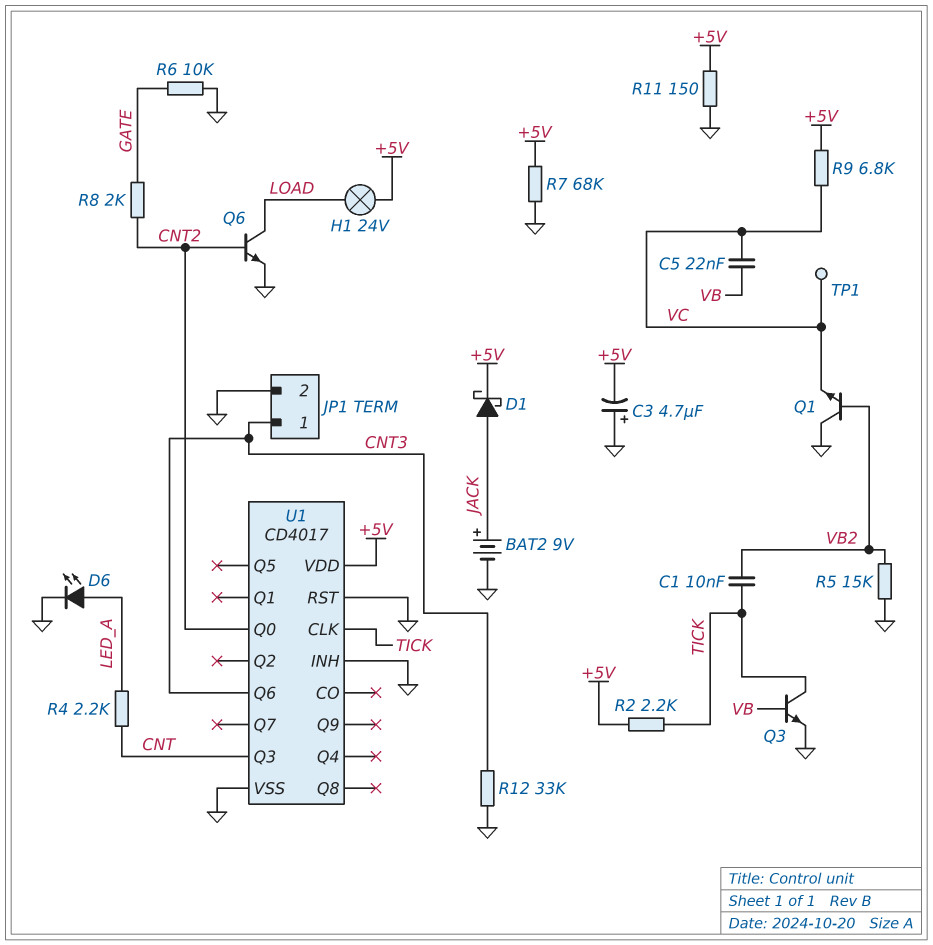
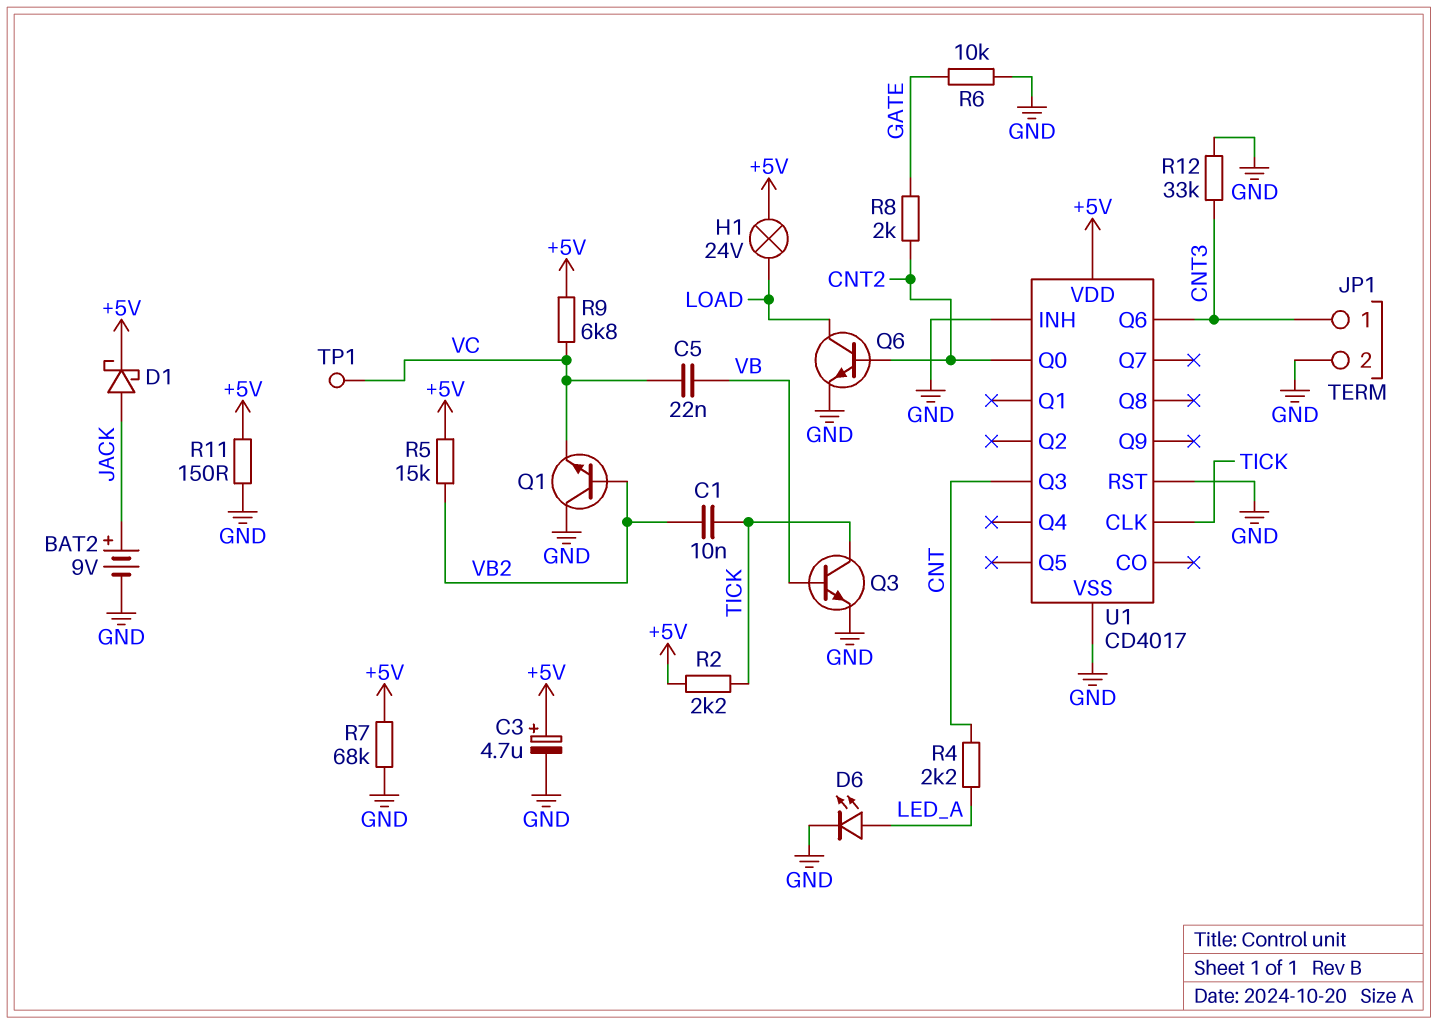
C3: 4.7uF (plus GND, minus +5V) -> 4.7uF (plus +5V, minus GND)
R5: 15k (GND, VB2) -> 15k (+5V, VB2)

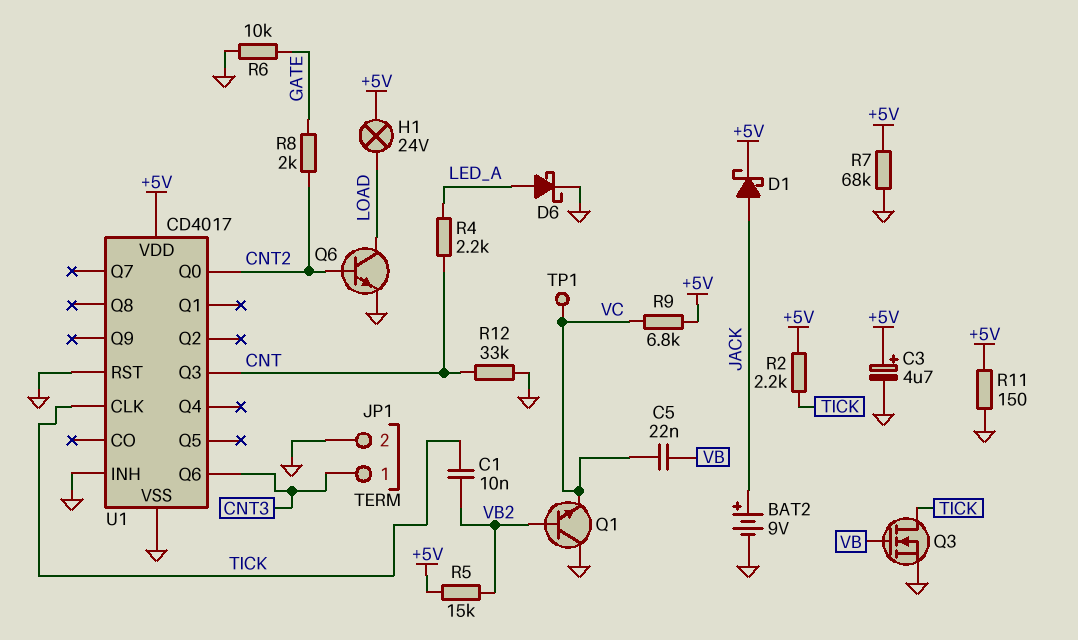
D6: LED (A LED_A, K GND) -> schottky (A LED_A, K GND)
Q3: NPN (B VB, C TICK, E GND) -> NMOS (G VB, D TICK, S GND)
R12: 33k (CNT3, GND) -> 33k (CNT, GND)

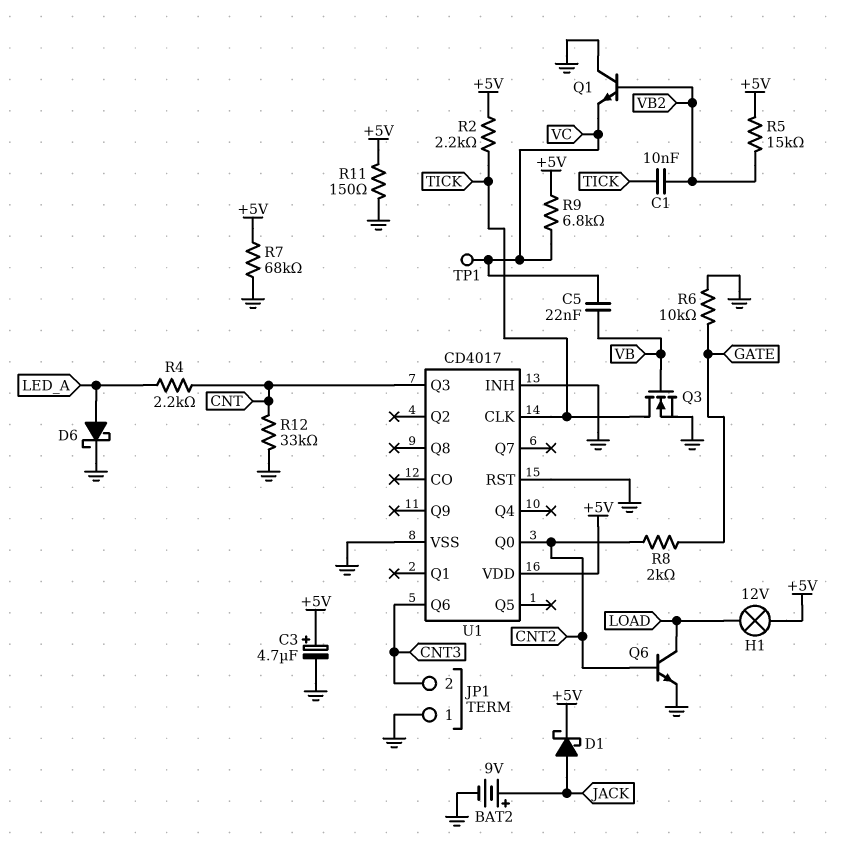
H1: lamp 24V (+5V, LOAD) -> lamp 12V (+5V, LOAD)
JP1 pin 1: CNT3 -> GND
JP1 pin 2: GND -> CNT3

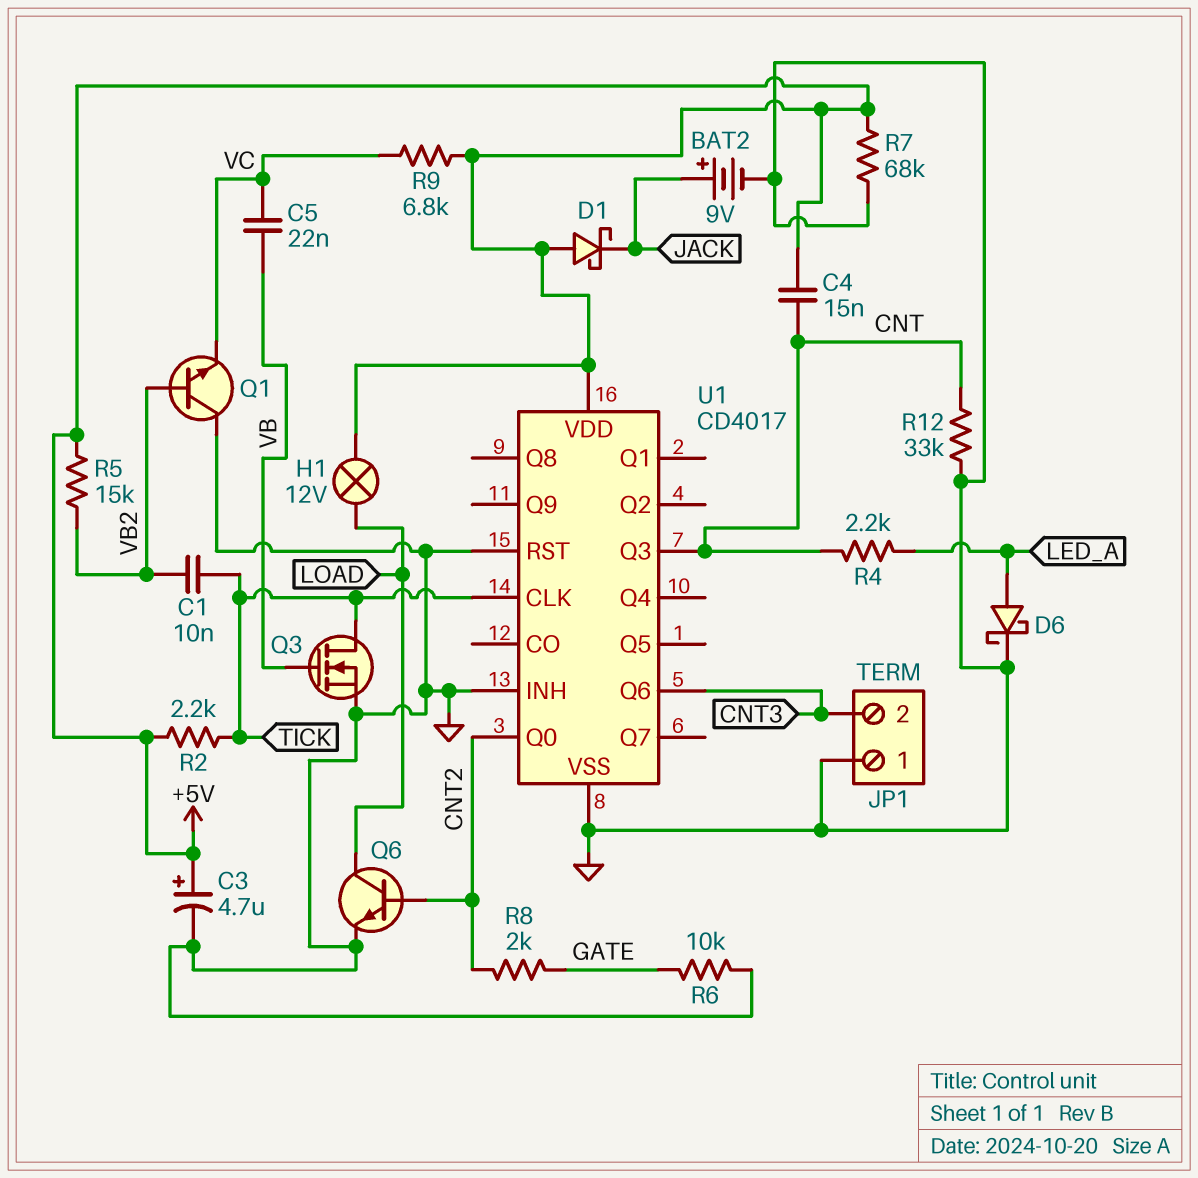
C4: none -> 15nF (+5V, CNT)
D1: schottky (A JACK, K +5V) -> schottky (A +5V, K JACK)
R11: 150 (+5V, GND) -> none
TP1: test point (VC) -> none

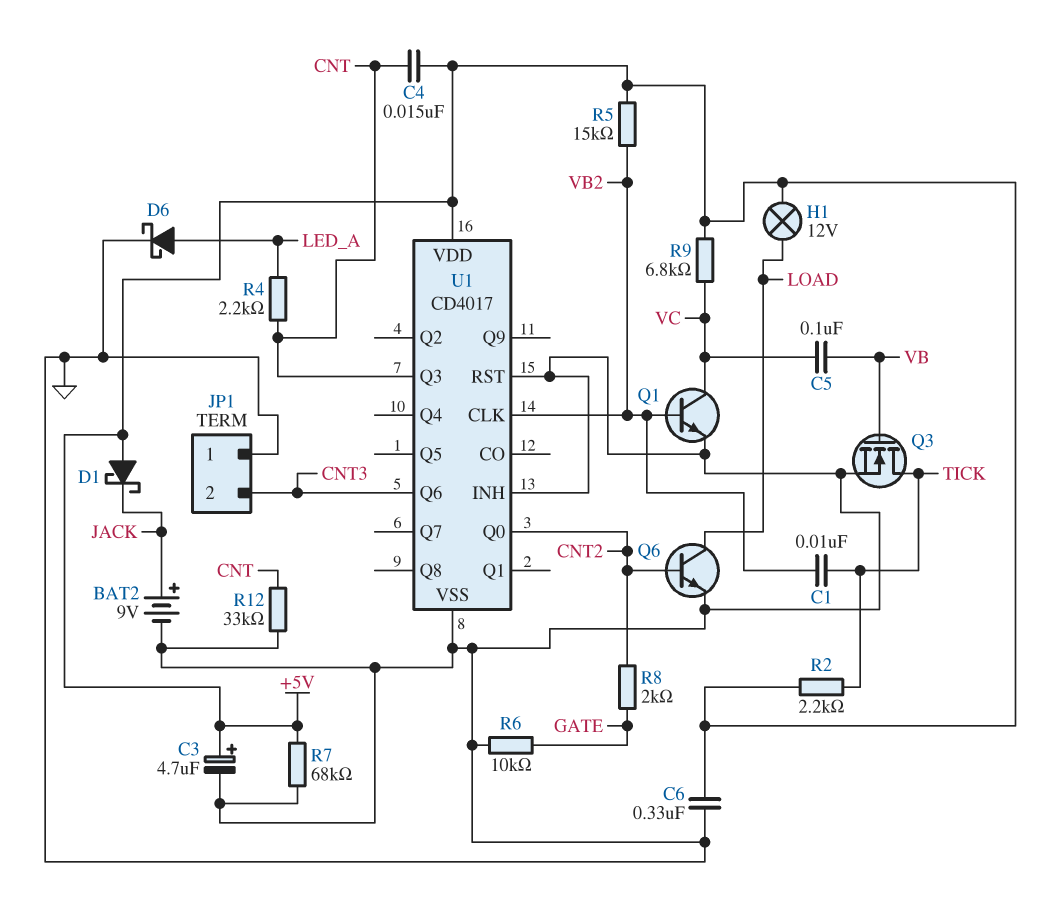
C5: 22nF (VB, VC) -> 100nF (VB, VC)
C6: none -> 330nF (+5V, GND)
Q1: NPN (B VB2, C GND, E VC) -> NPN (B VB2, C VC, E GND)
U1 pin CLK: TICK -> VB2

